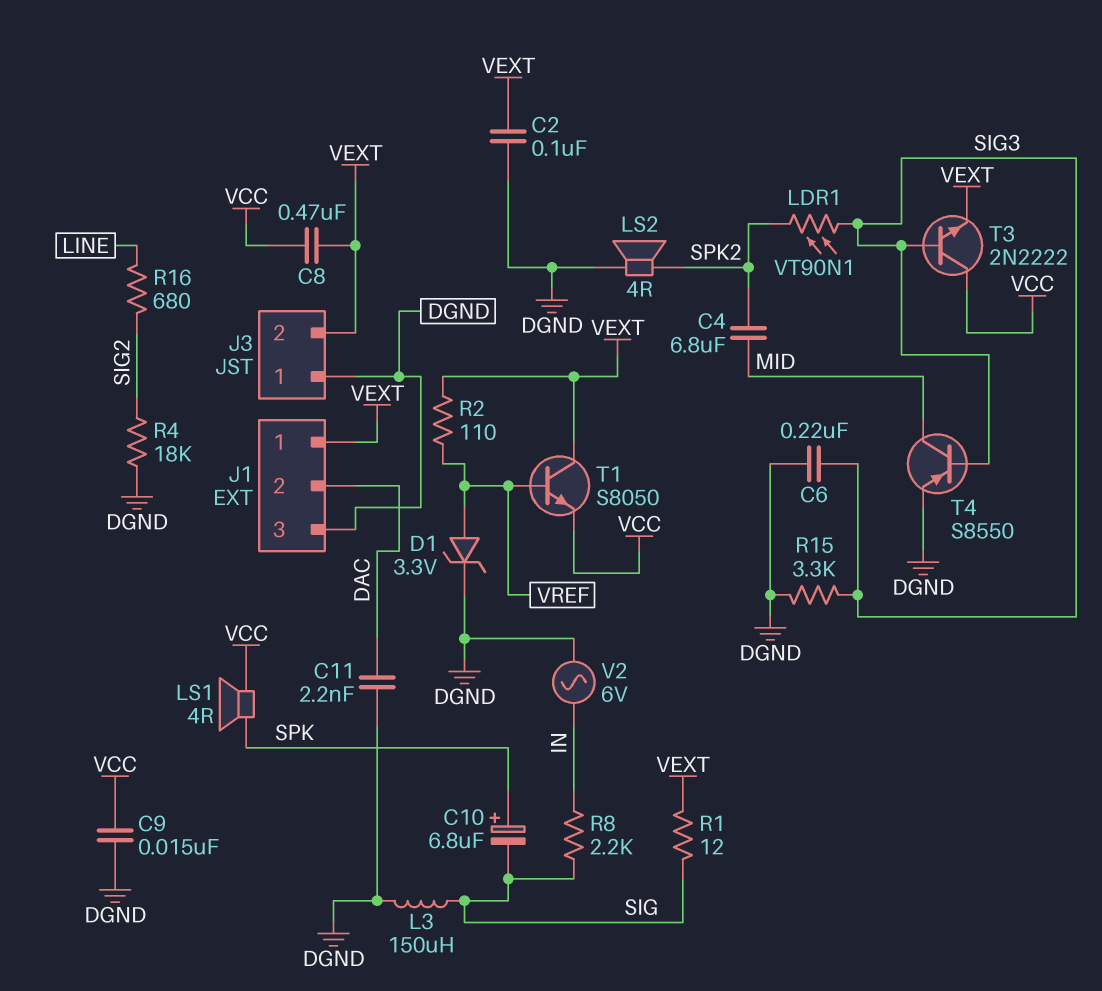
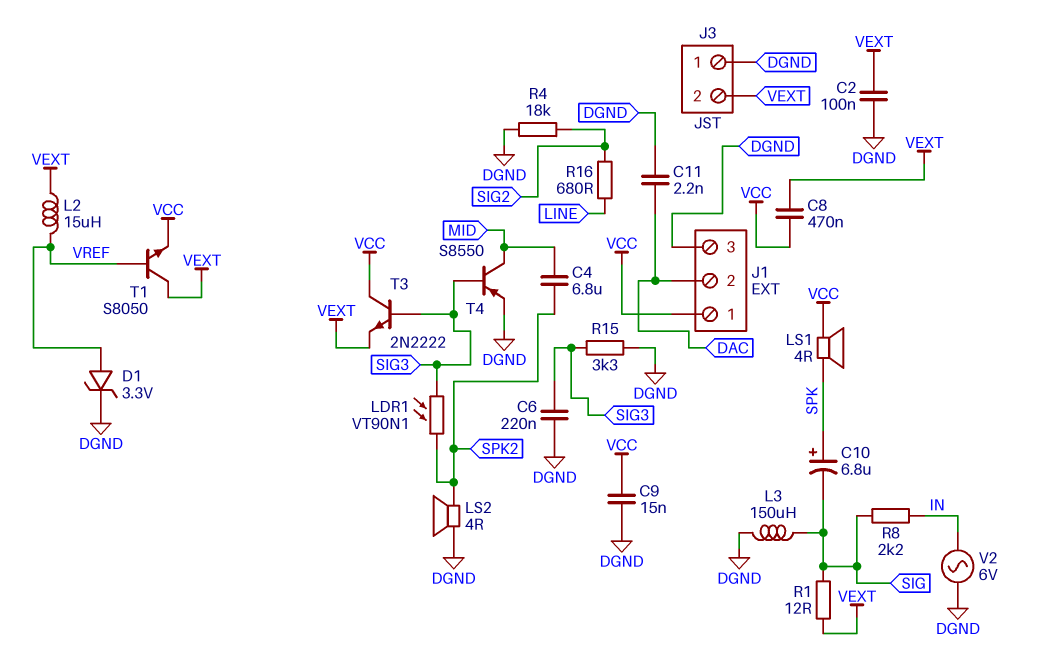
J1 pin 1: VEXT -> VCC
L2: none -> 15uH (VEXT, VREF)
R2: 110 (VEXT, VREF) -> none

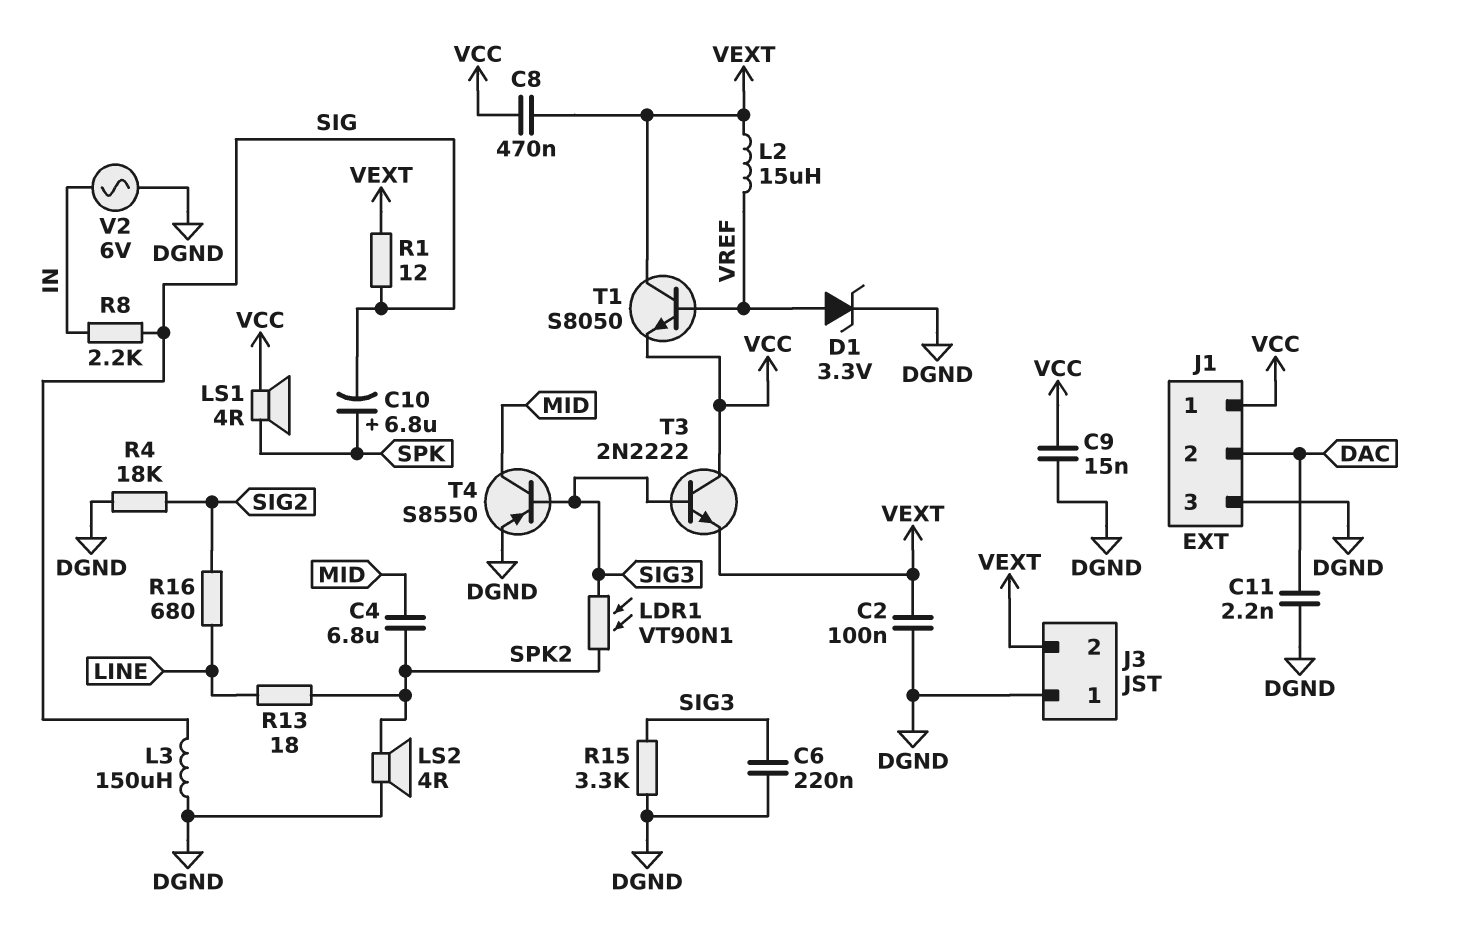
R13: none -> 18 (LINE, SPK2)

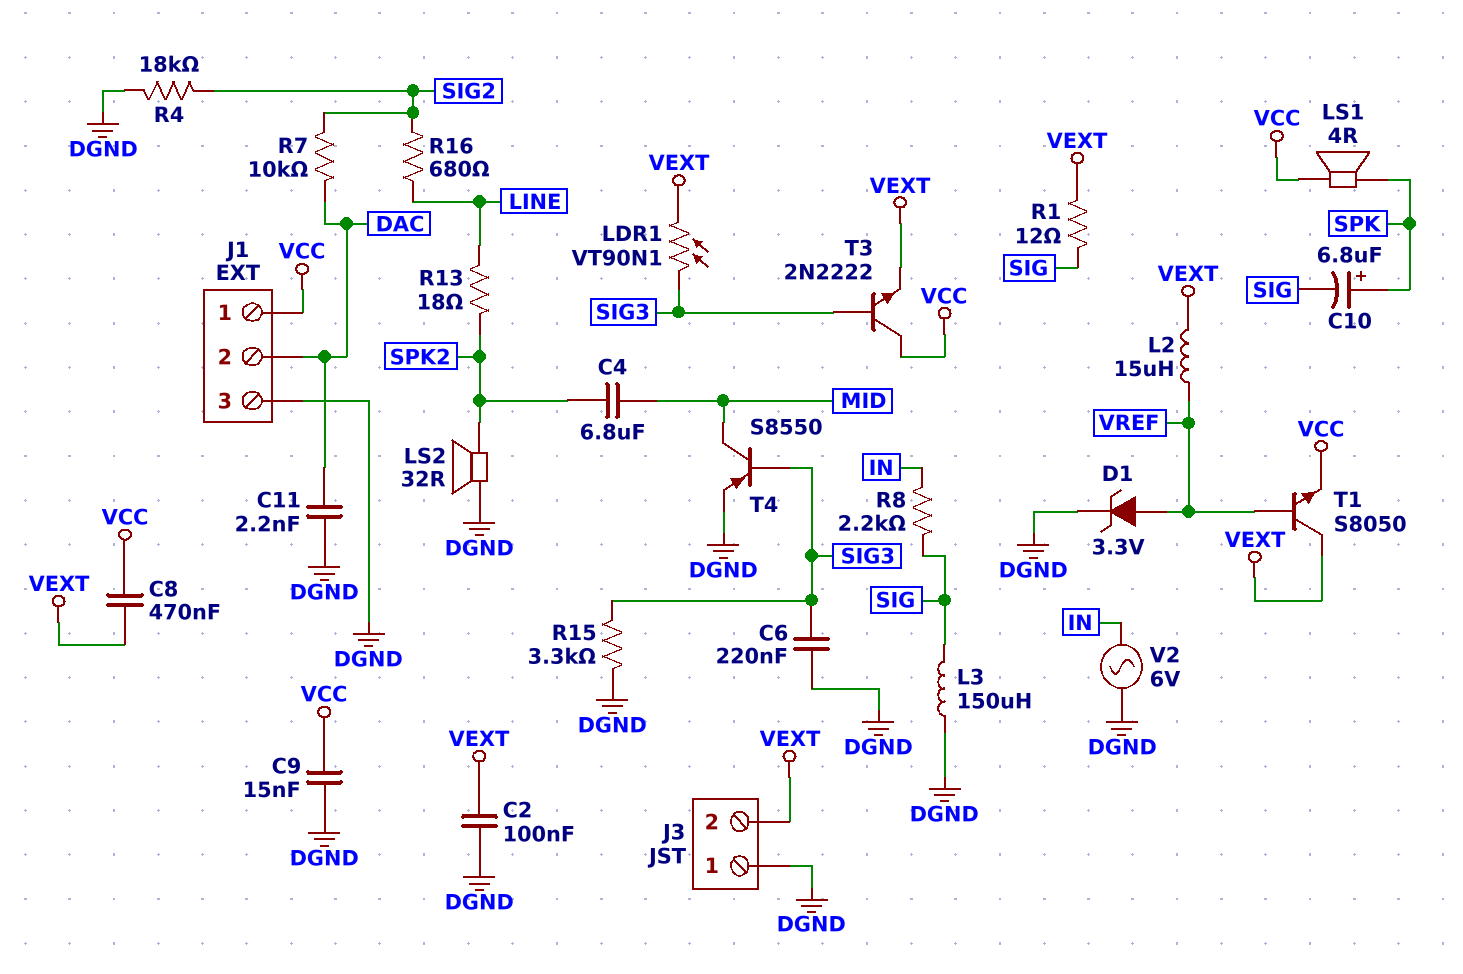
LDR1: VT90N1 (SIG3, SPK2) -> VT90N1 (SIG3, VEXT)
LS2: speaker 4R (DGND, SPK2) -> speaker 32R (DGND, SPK2)
R7: none -> 10k (DAC, SIG2)

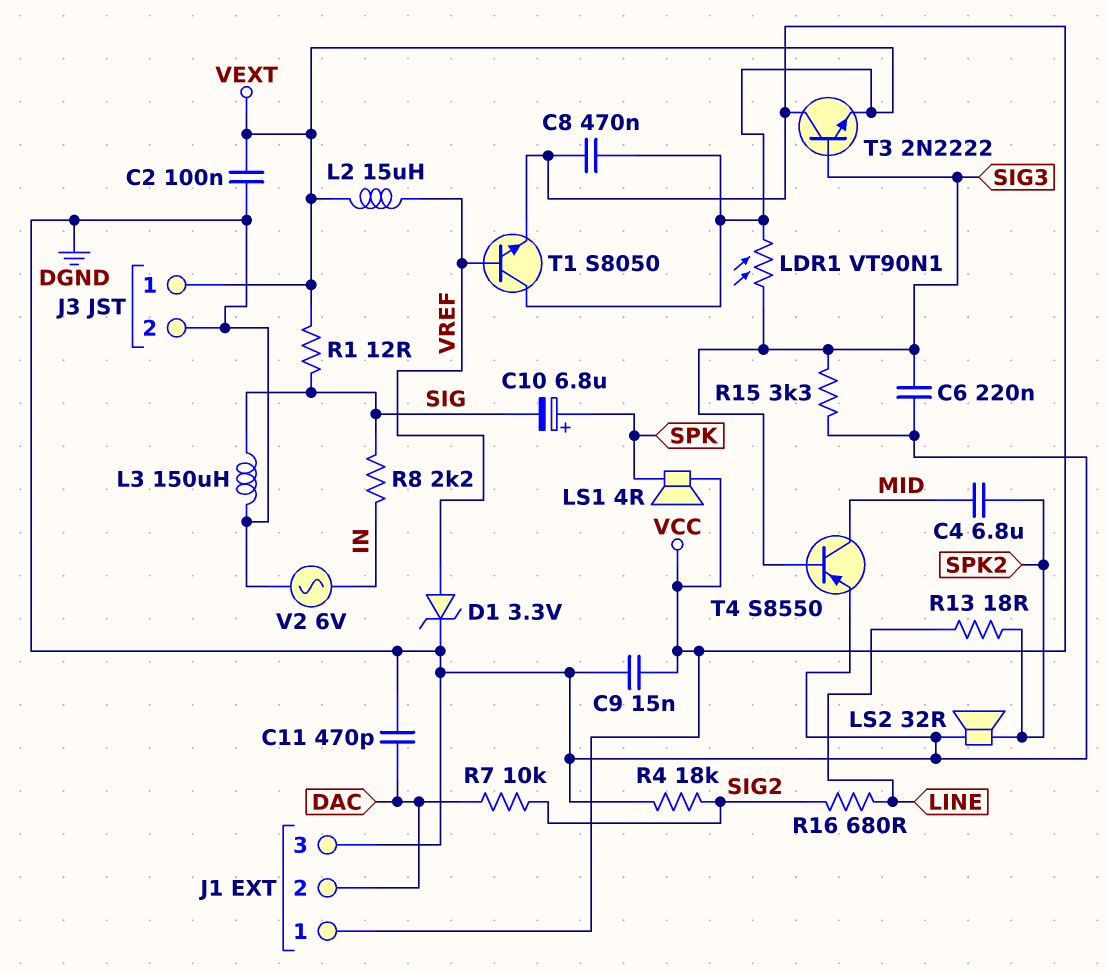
C11: 2.2nF (DAC, DGND) -> 470pF (DAC, DGND)
J3 pin 1: DGND -> VEXT
J3 pin 2: VEXT -> DGND

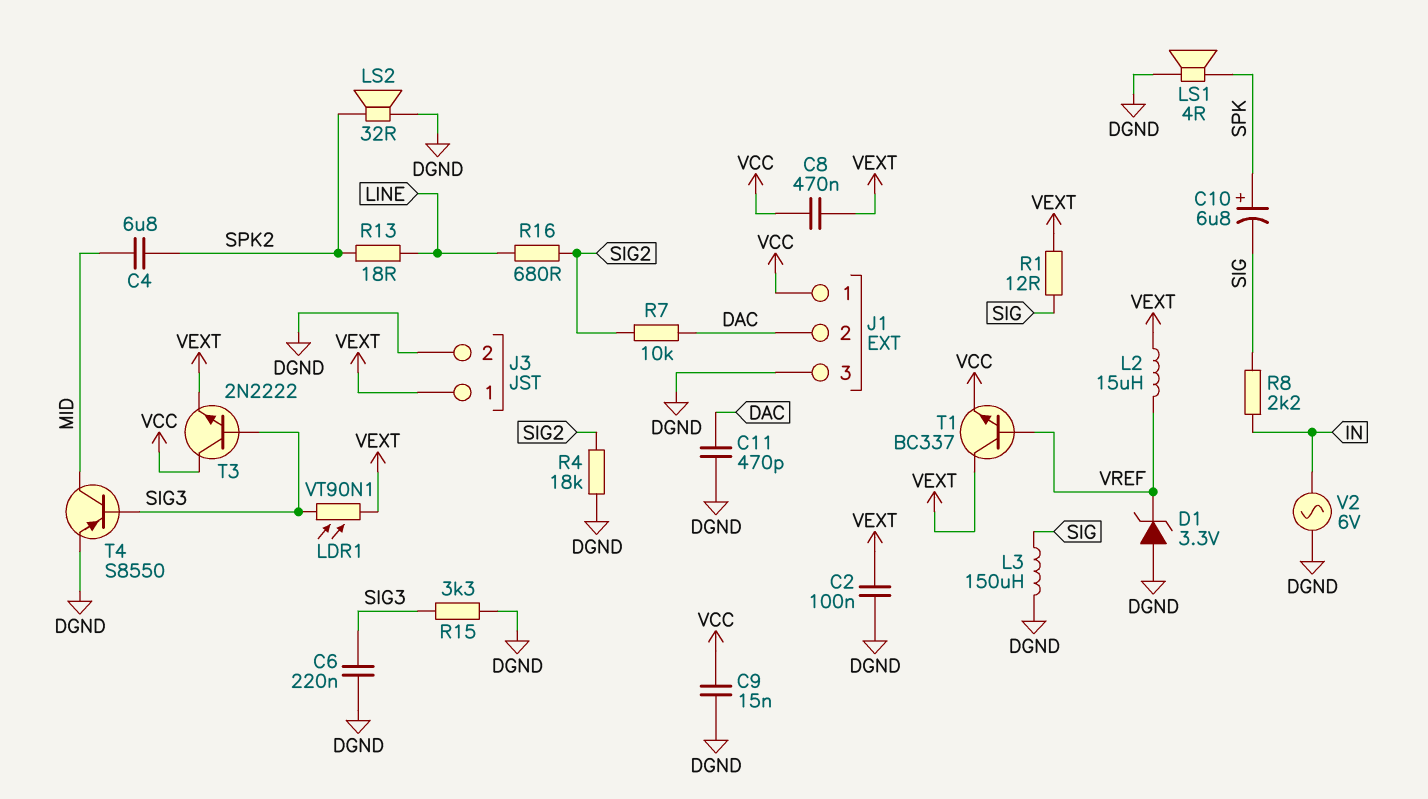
D1: zener 3.3V (A VREF, K DGND) -> zener 3.3V (A DGND, K VREF)
LS1: speaker 4R (SPK, VCC) -> speaker 4R (DGND, SPK)
T1: NPN S8050 (B VREF, C VEXT, E VCC) -> NPN BC337 (B VREF, C VEXT, E VCC)

